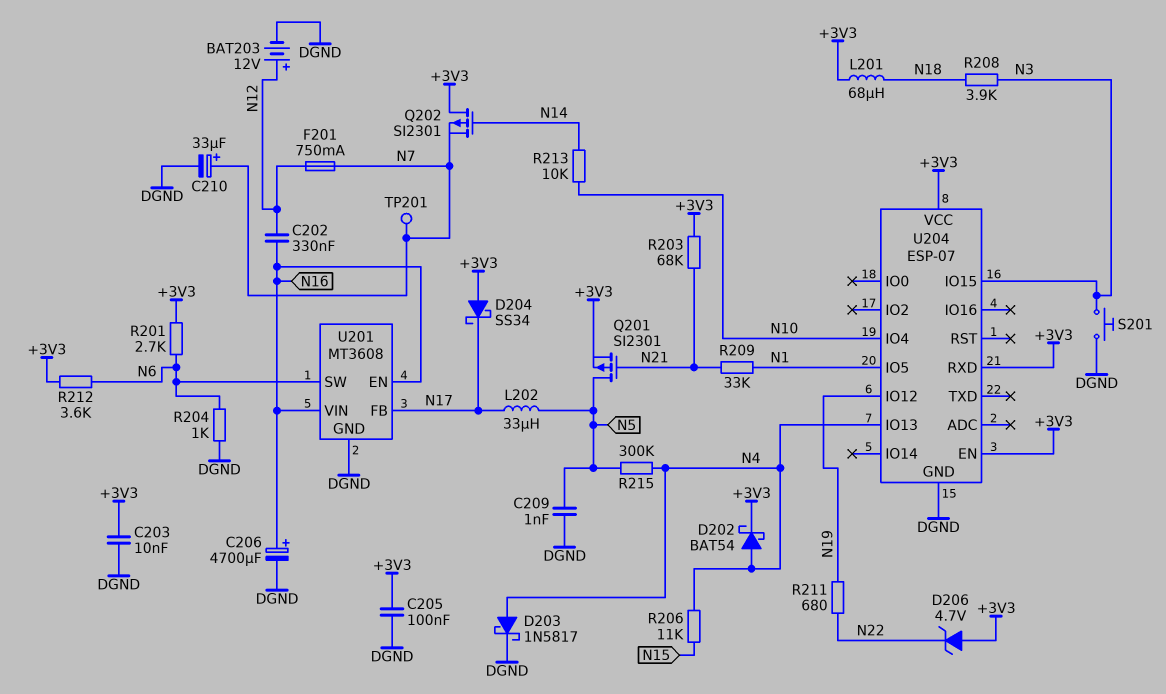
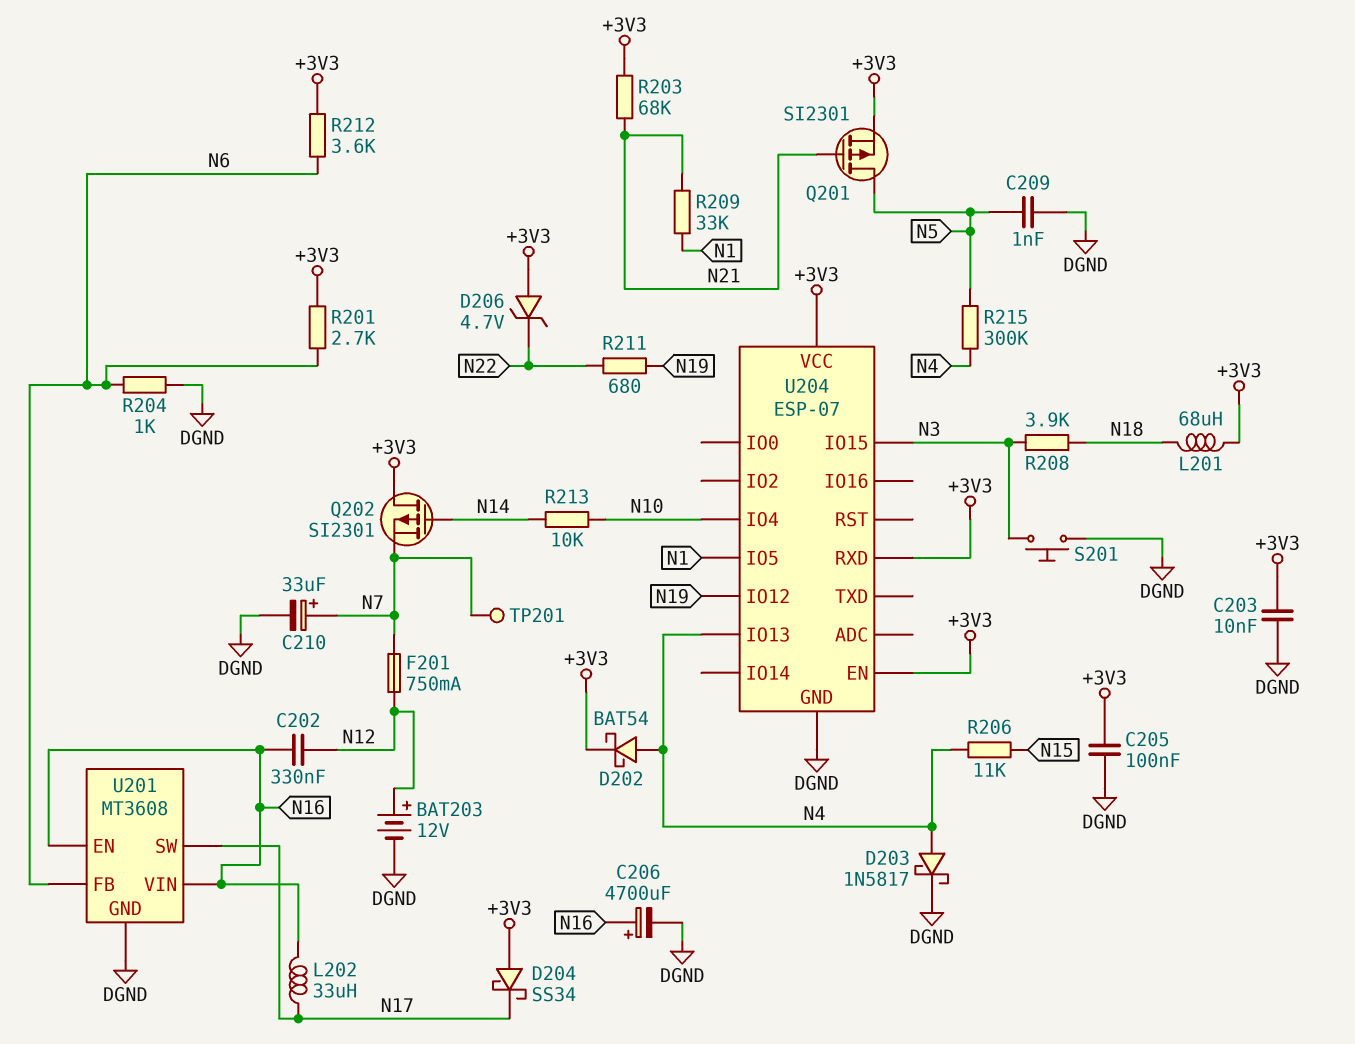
L202: 33uH (N5, N17) -> 33uH (N16, N17)
U201 pin FB: N17 -> N6
U201 pin SW: N6 -> N17

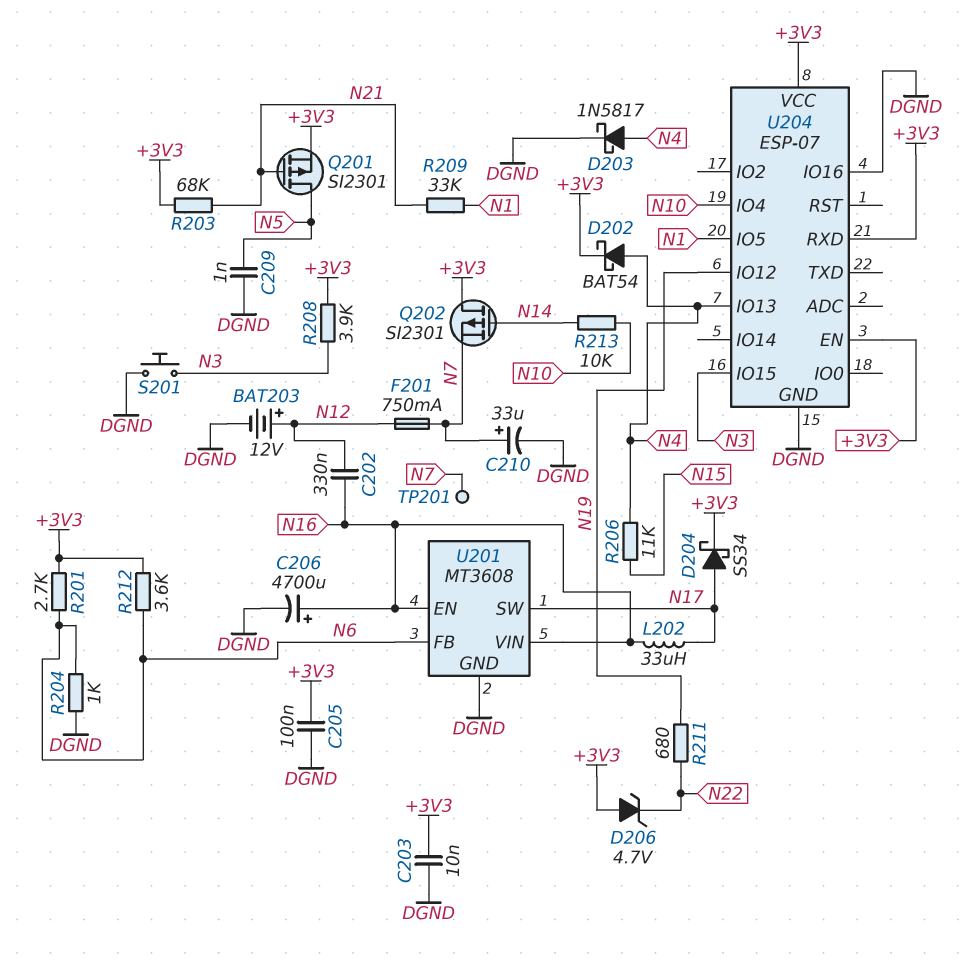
D204: schottky SS34 (A +3V3, K N17) -> schottky SS34 (A N17, K +3V3)
L201: 68uH (+3V3, N18) -> none
R208: 3.9k (N3, N18) -> 3.9k (+3V3, N3)
R215: 300k (N4, N5) -> none
U204 pin IO16: none -> DGND

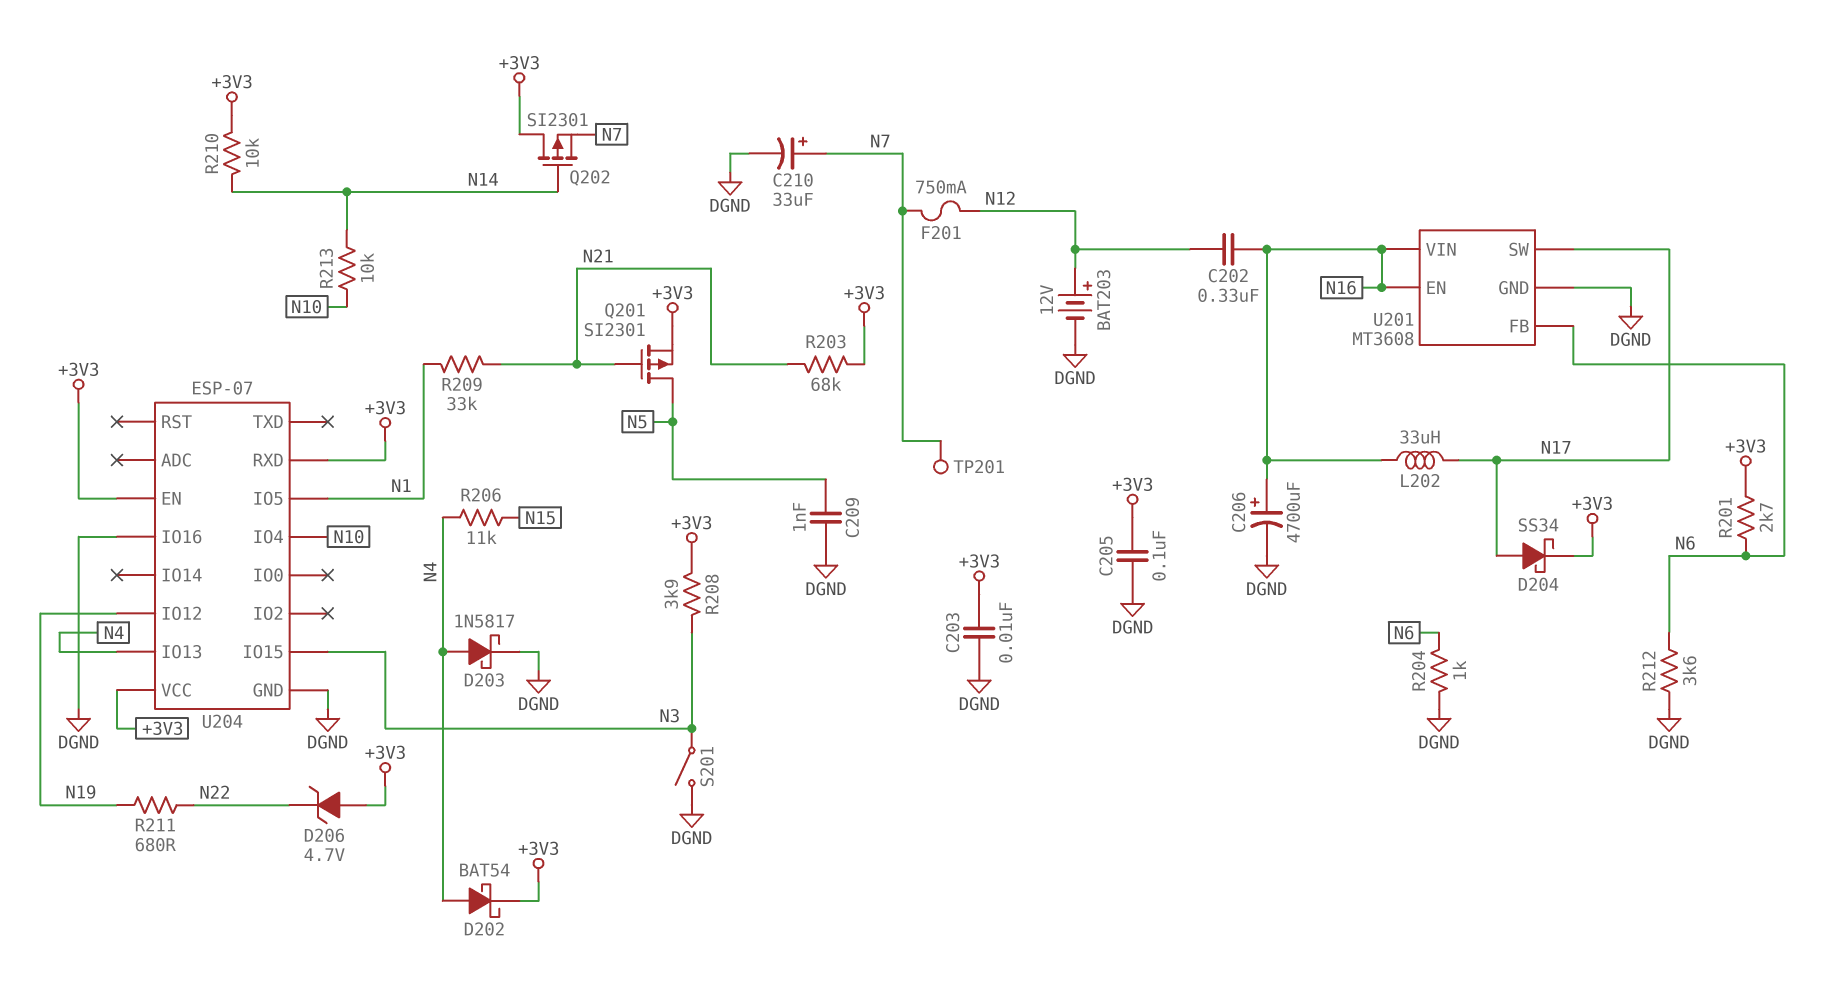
R210: none -> 10k (+3V3, N14)
R212: 3.6k (+3V3, N6) -> 3.6k (DGND, N6)
S201: button (DGND, N3) -> switch (DGND, N3)

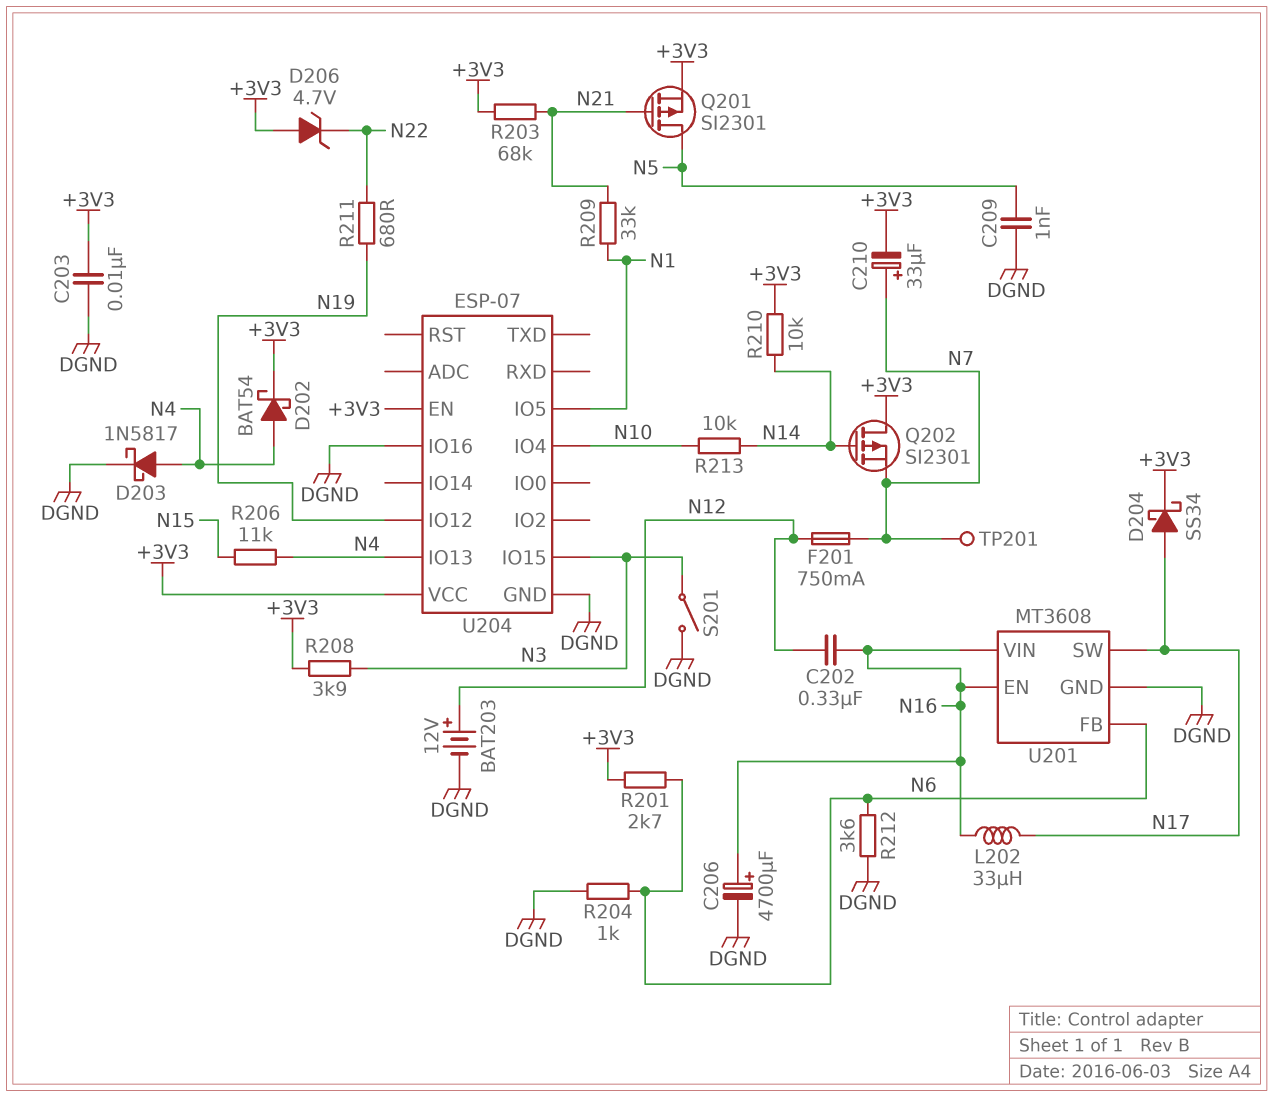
C205: 100nF (+3V3, DGND) -> none
C210: 33uF (plus N7, minus DGND) -> 33uF (plus N7, minus +3V3)
U204 pin RXD: +3V3 -> none

